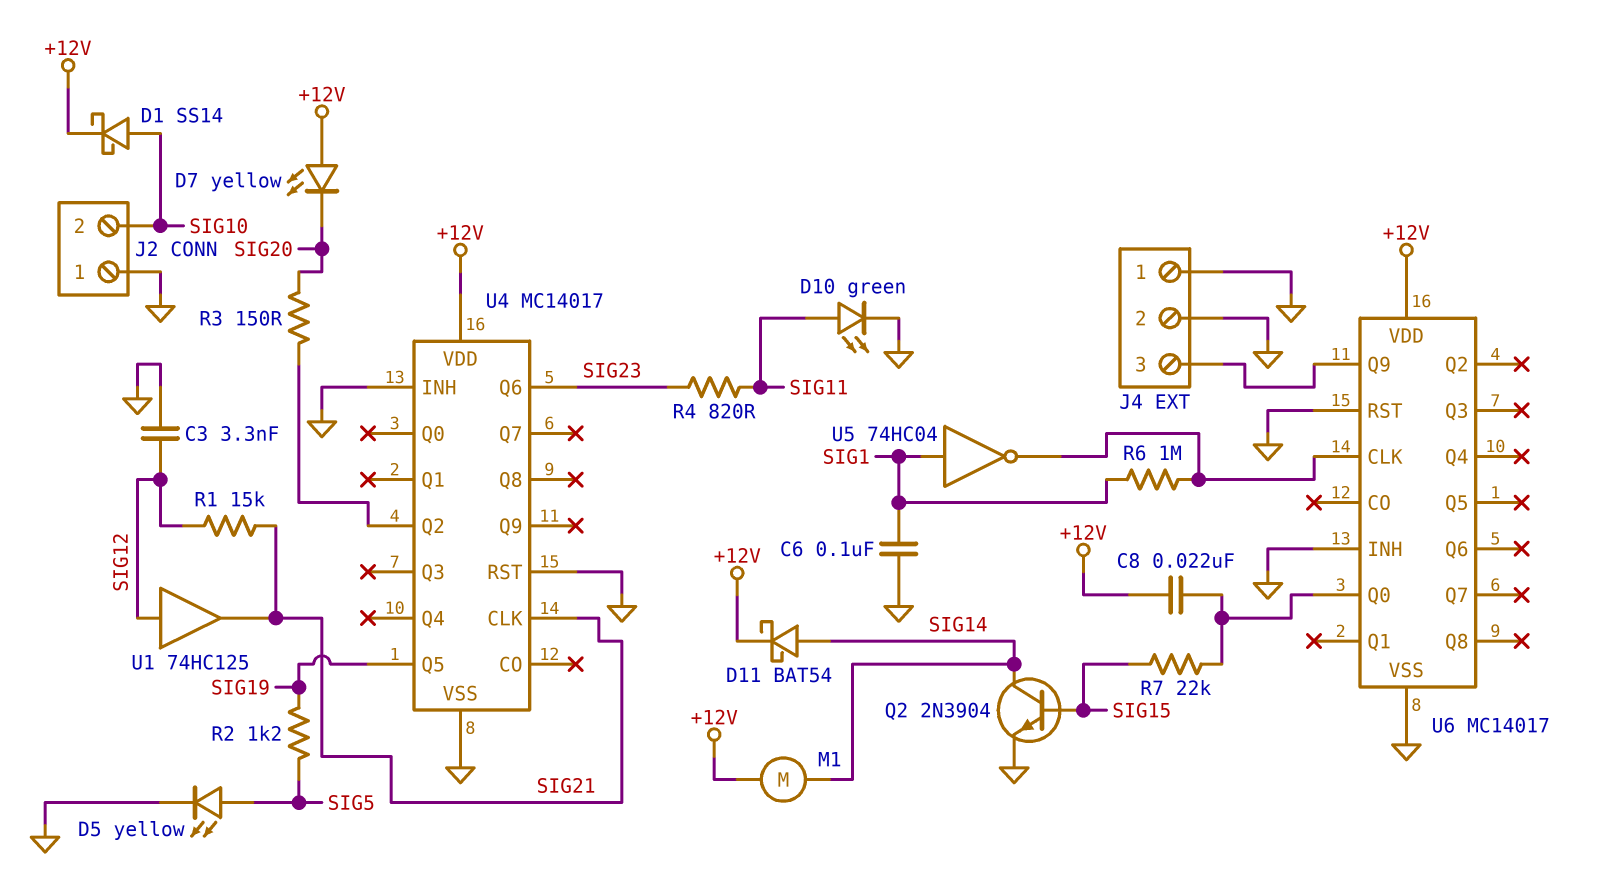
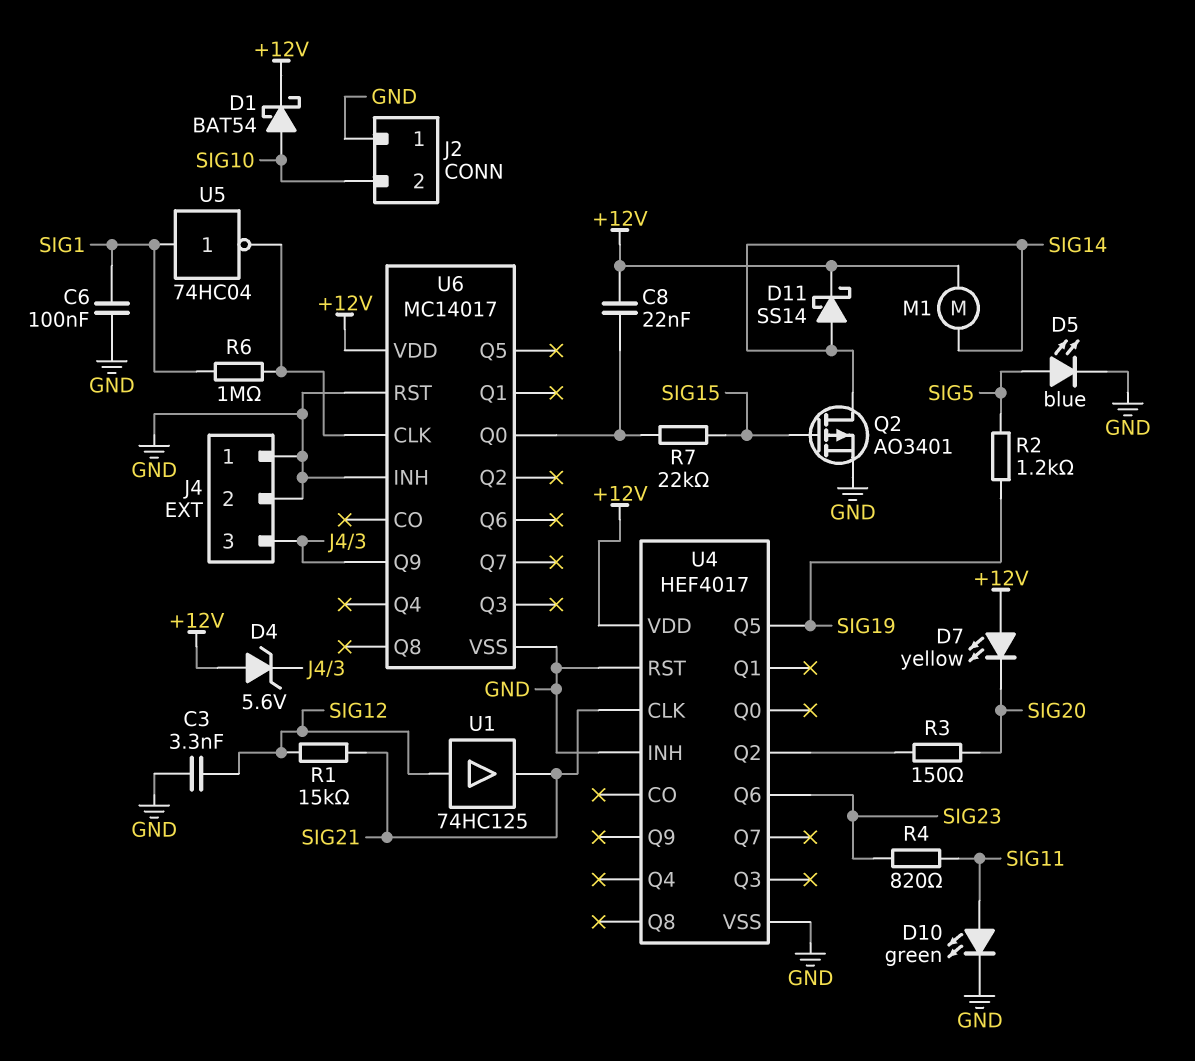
D1: schottky SS14 (A SIG10, K +12V) -> schottky BAT54 (A SIG10, K +12V)
D4: none -> zener 5.6V (A +12V, K J4/3)
D5: LED yellow (A SIG5, K GND) -> LED blue (A SIG5, K GND)
D11: schottky BAT54 (A SIG14, K +12V) -> schottky SS14 (A SIG14, K +12V)
Q2: NPN 2N3904 (B SIG15, C SIG14, E GND) -> PMOS AO3401 (G SIG15, D SIG14, S GND)
U4: MC14017 -> HEF4017

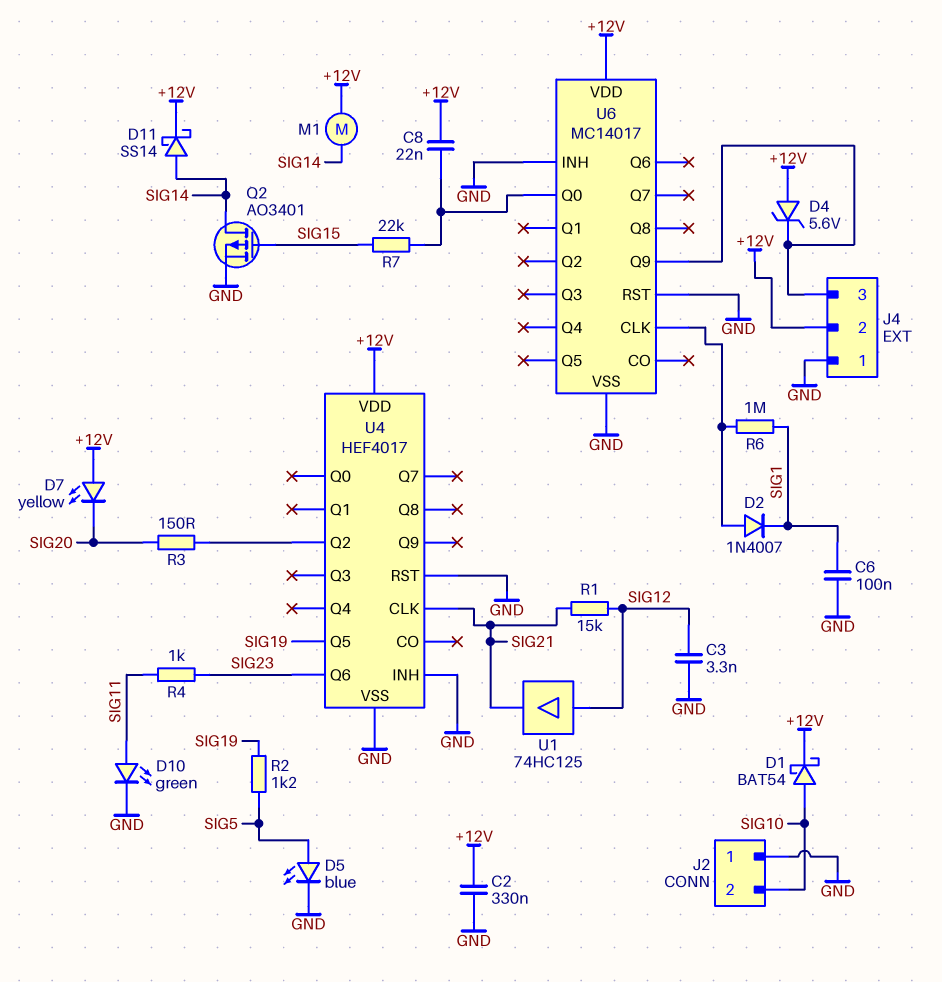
C2: none -> 330nF (+12V, GND)
D2: none -> diode 1N4007 (A U6/CLK, K SIG1)
J4 pin 2: GND -> +12V
R4: 820 (SIG11, SIG23) -> 1k (SIG11, SIG23)
U5: NOT 74HC04 (in SIG1, out U6/CLK) -> none

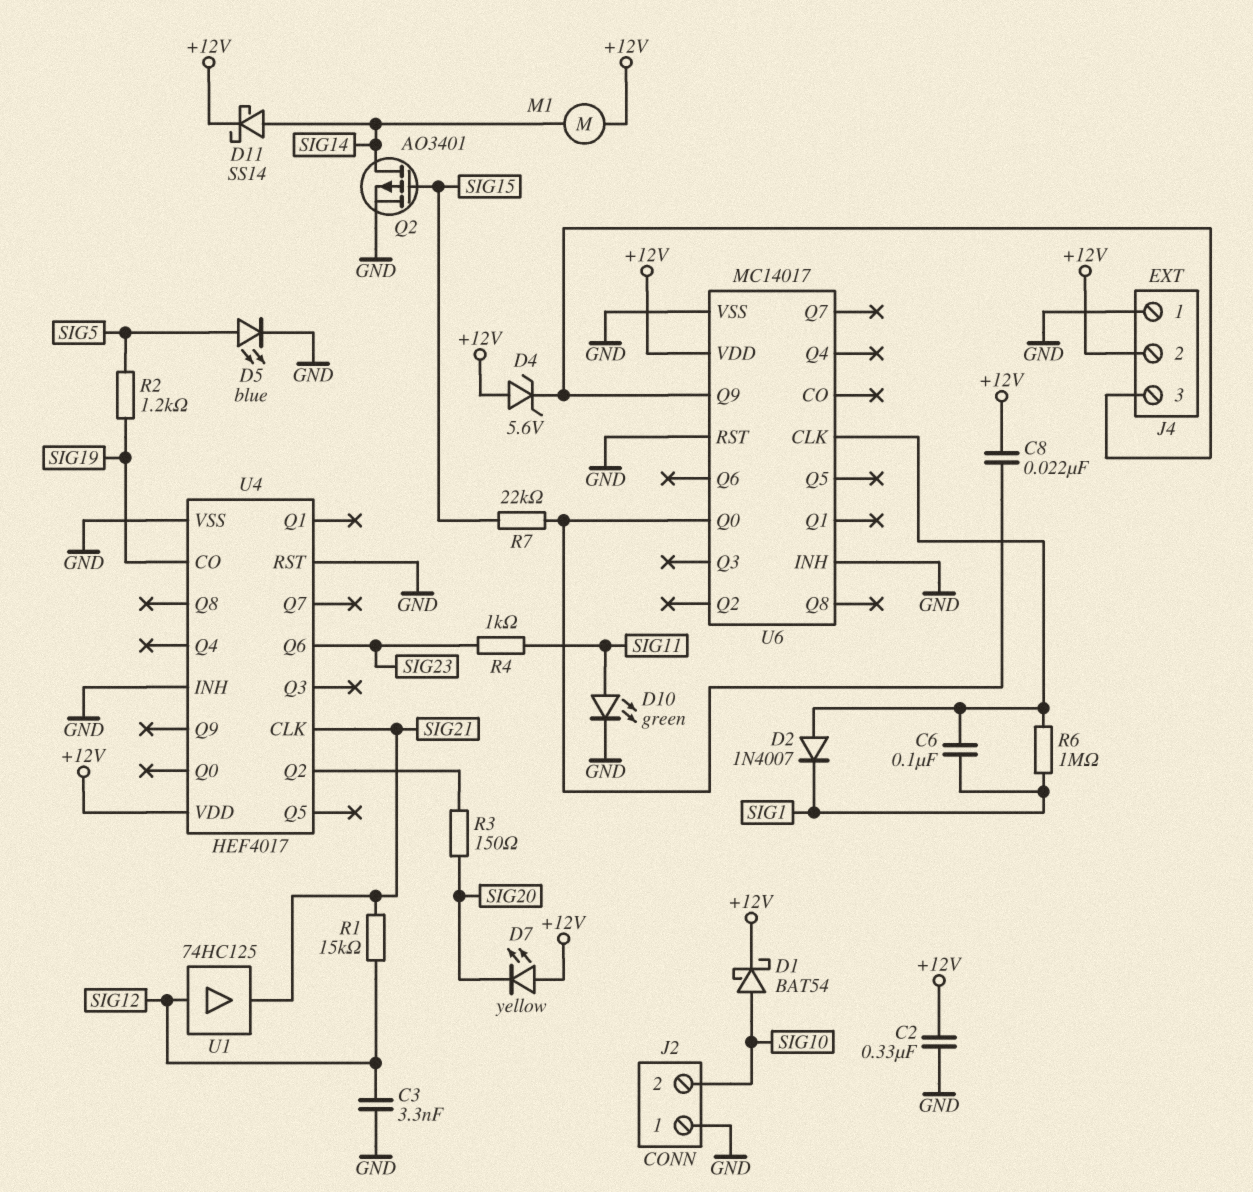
C6: 100nF (GND, SIG1) -> 100nF (SIG1, U6/CLK)
U4 pin CO: none -> SIG19
U4 pin Q5: SIG19 -> none

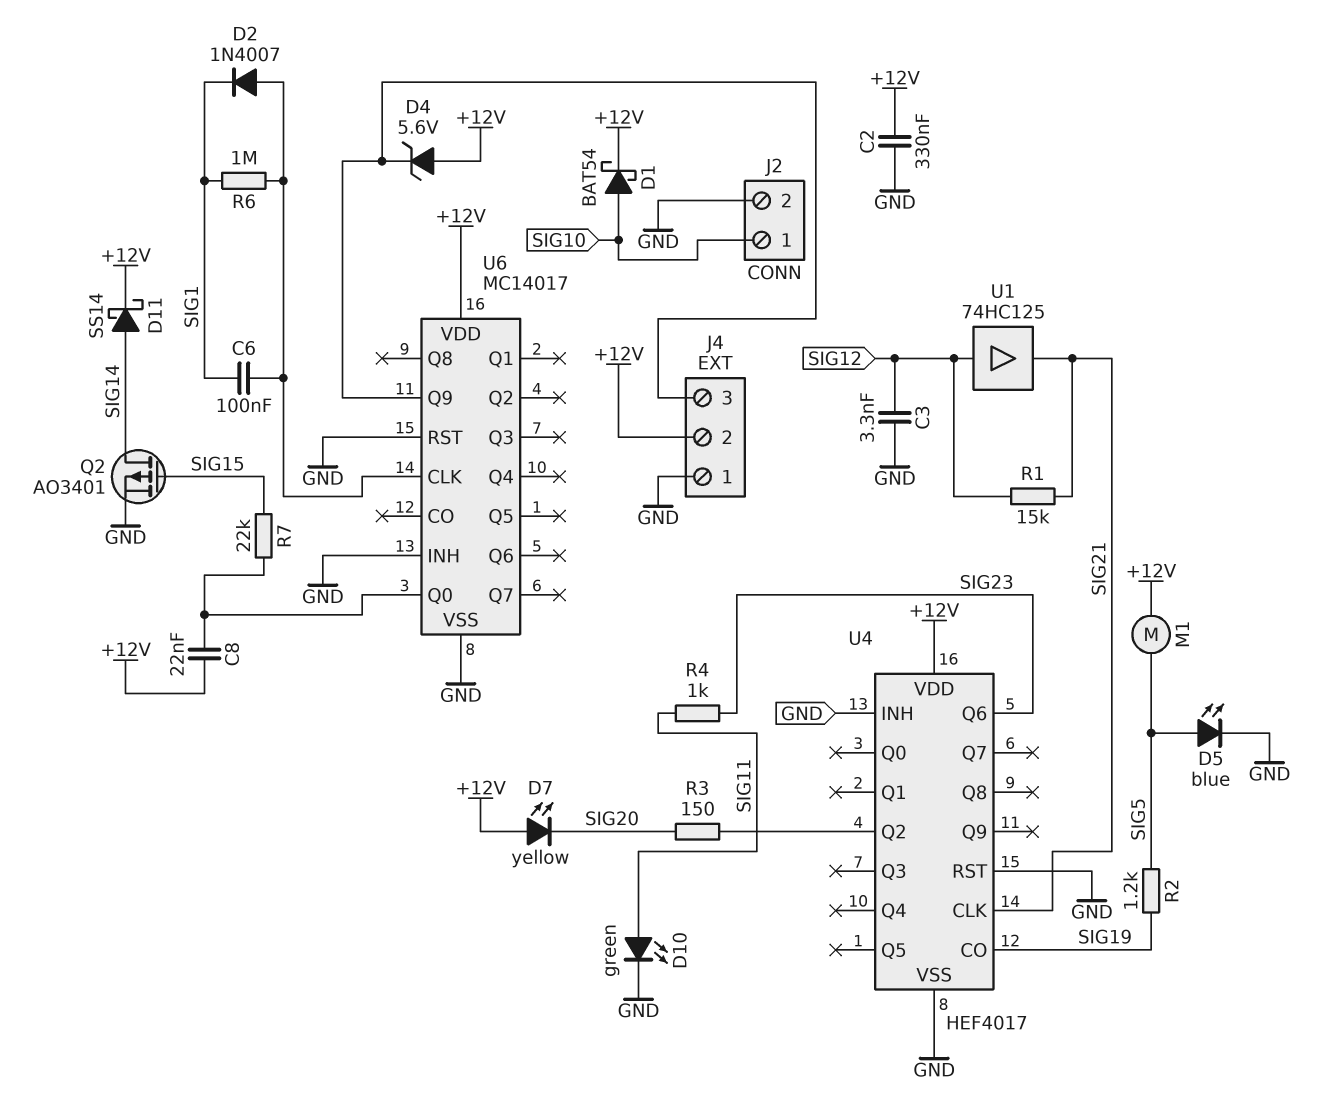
J2 pin 1: GND -> SIG10
J2 pin 2: SIG10 -> GND
M1: motor (+12V, SIG14) -> motor (+12V, SIG5)

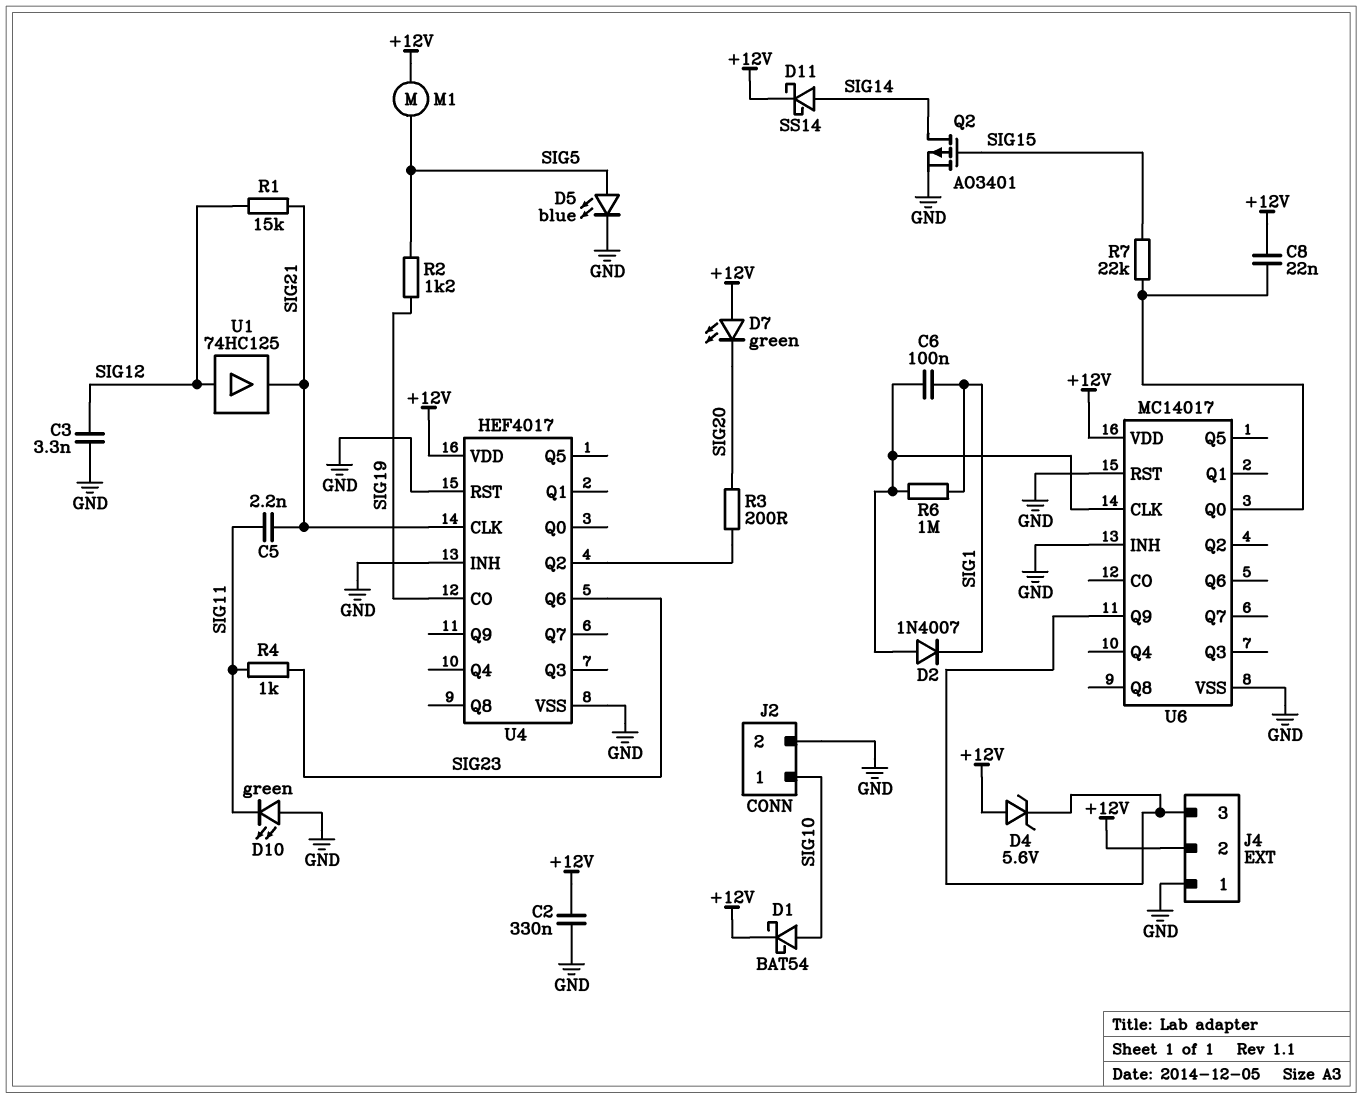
C5: none -> 2.2nF (SIG11, SIG21)
D7: LED yellow (A +12V, K SIG20) -> LED green (A +12V, K SIG20)
D10: LED green (A SIG11, K GND) -> LED green (A GND, K SIG11)
R3: 150 (SIG20, U4/Q2) -> 200 (SIG20, U4/Q2)

